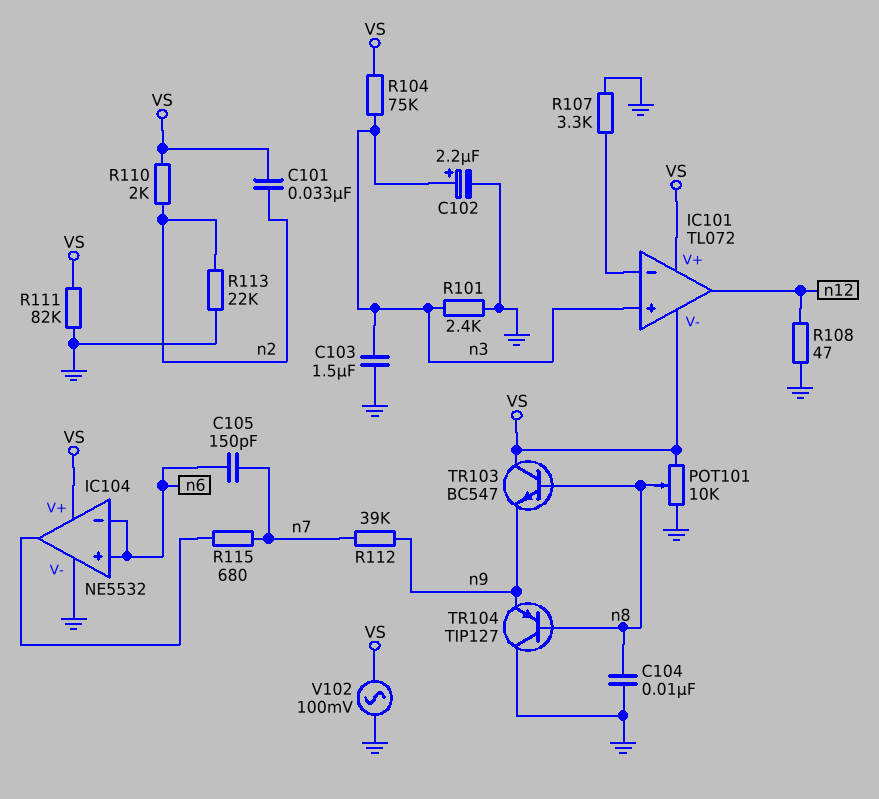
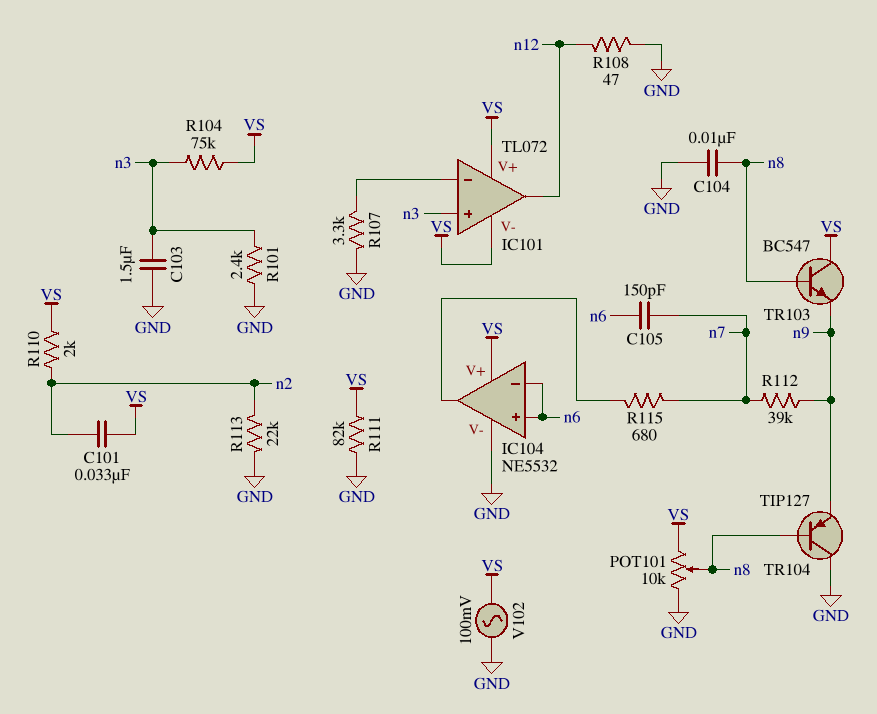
C102: 2.2uF (plus n3, minus GND) -> none

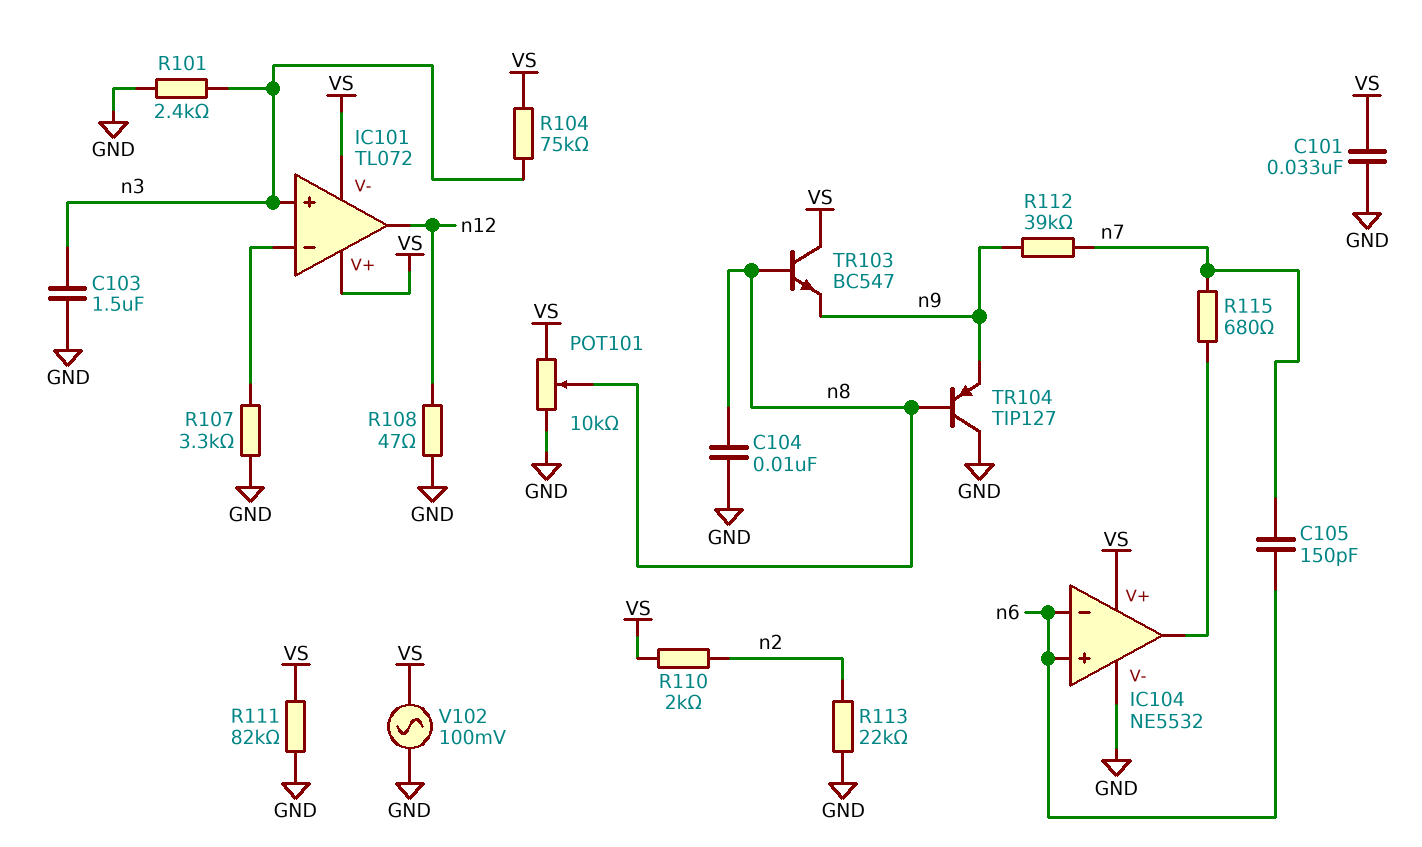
C101: 33nF (VS, n2) -> 33nF (GND, VS)

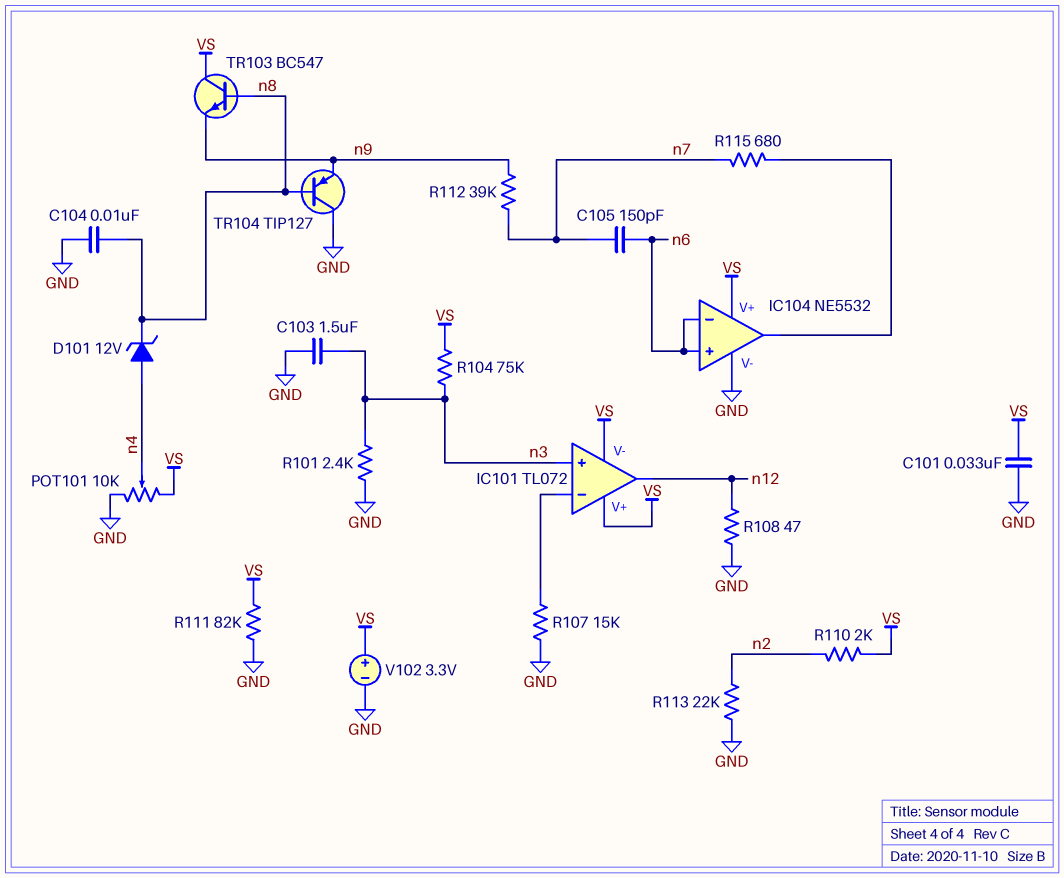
D101: none -> zener 12V (A n4, K n8)
POT101: 10k (GND, VS, wiper n8) -> 10k (GND, VS, wiper n4)
R107: 3.3k (GND, IC101/in-) -> 15k (GND, IC101/in-)
V102: AC 100mV (GND, VS) -> 3.3V (plus VS, minus GND)

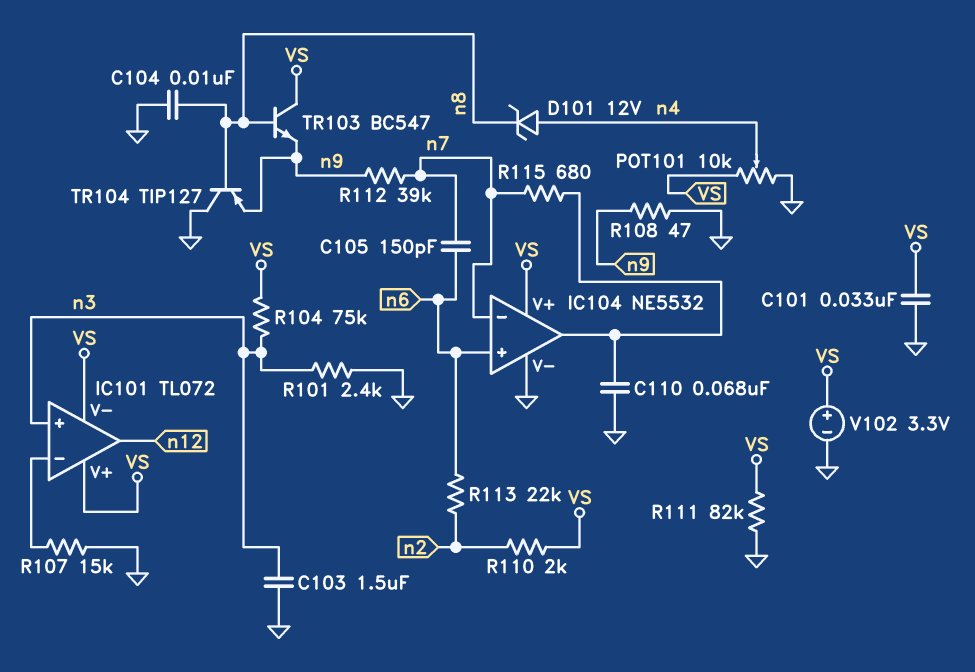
C110: none -> 68nF (GND, IC104/out)
IC104 pin in-: n6 -> n7
R108: 47 (GND, n12) -> 47 (GND, n9)
R113: 22k (GND, n2) -> 22k (n2, n6)

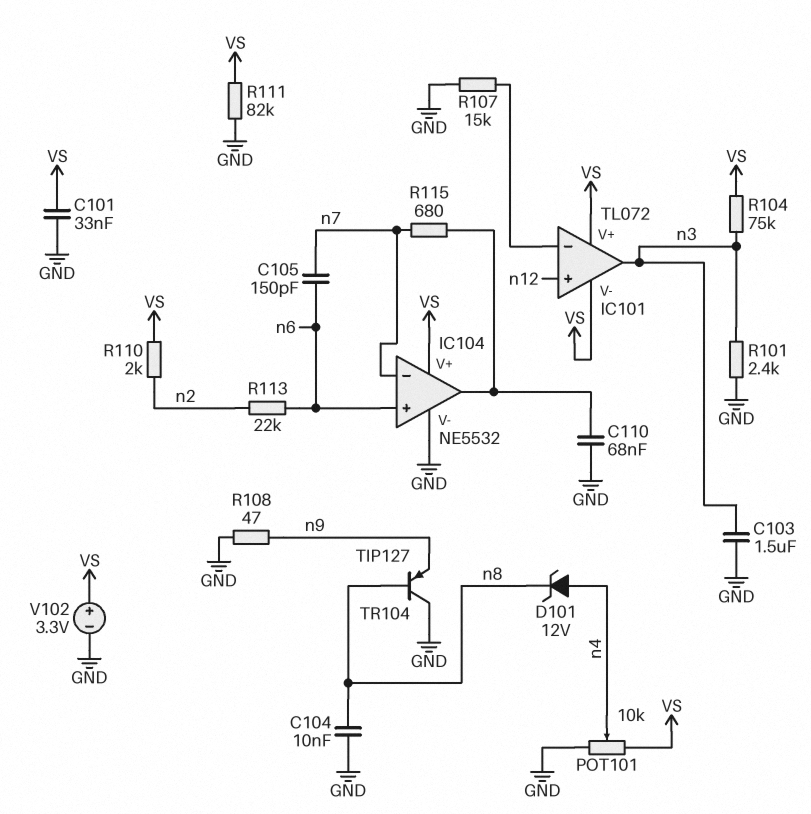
IC101 pin in+: n3 -> n12
IC101 pin out: n12 -> n3
R112: 39k (n7, n9) -> none
TR103: NPN BC547 (B n8, C VS, E n9) -> none

